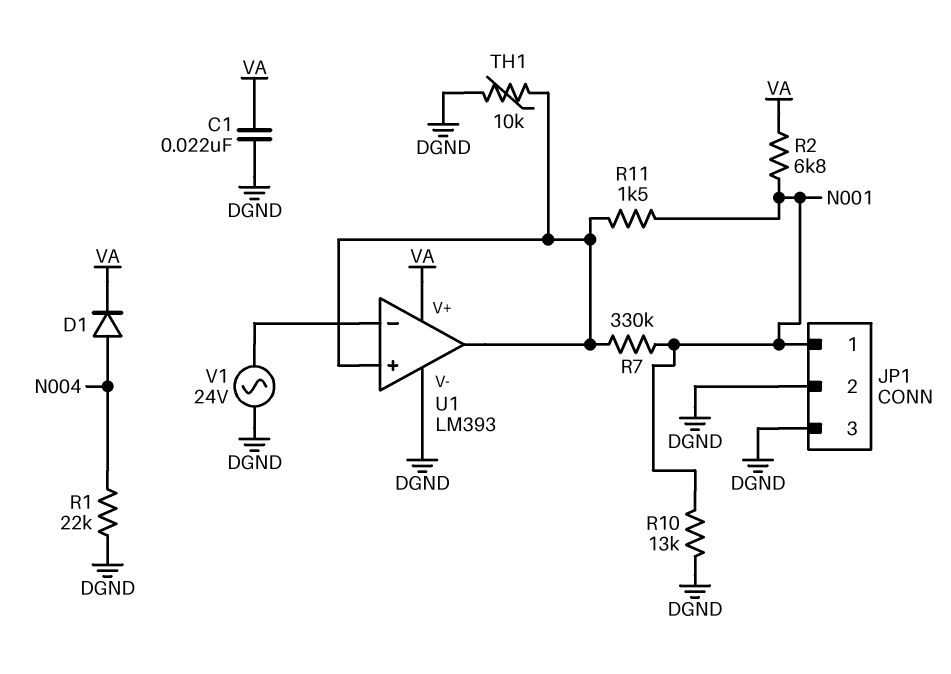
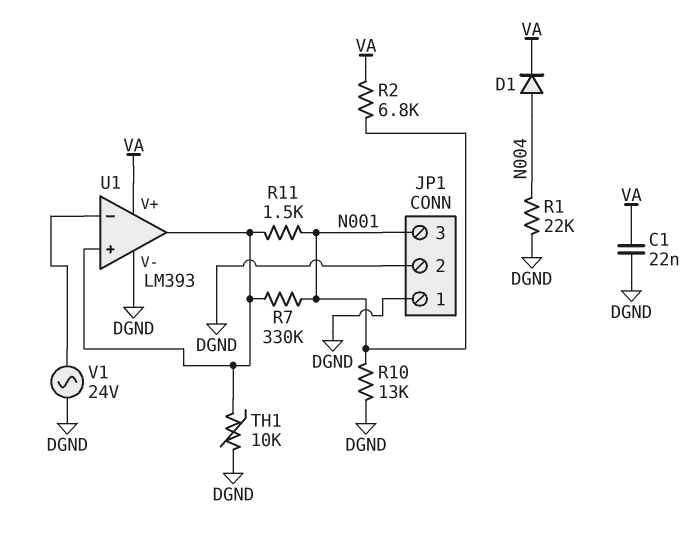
JP1 pin 1: N001 -> DGND
JP1 pin 3: DGND -> N001

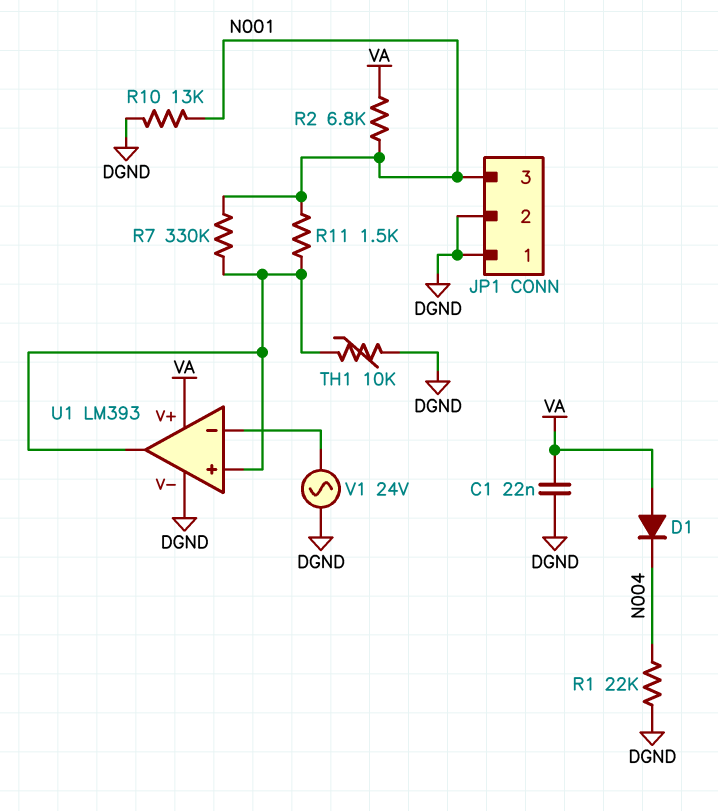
D1: diode (A N004, K VA) -> diode (A VA, K N004)

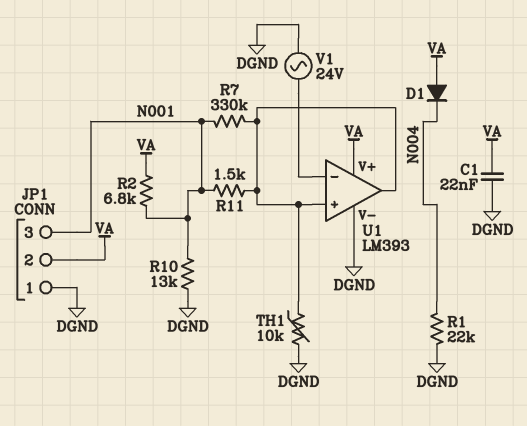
JP1 pin 2: DGND -> VA

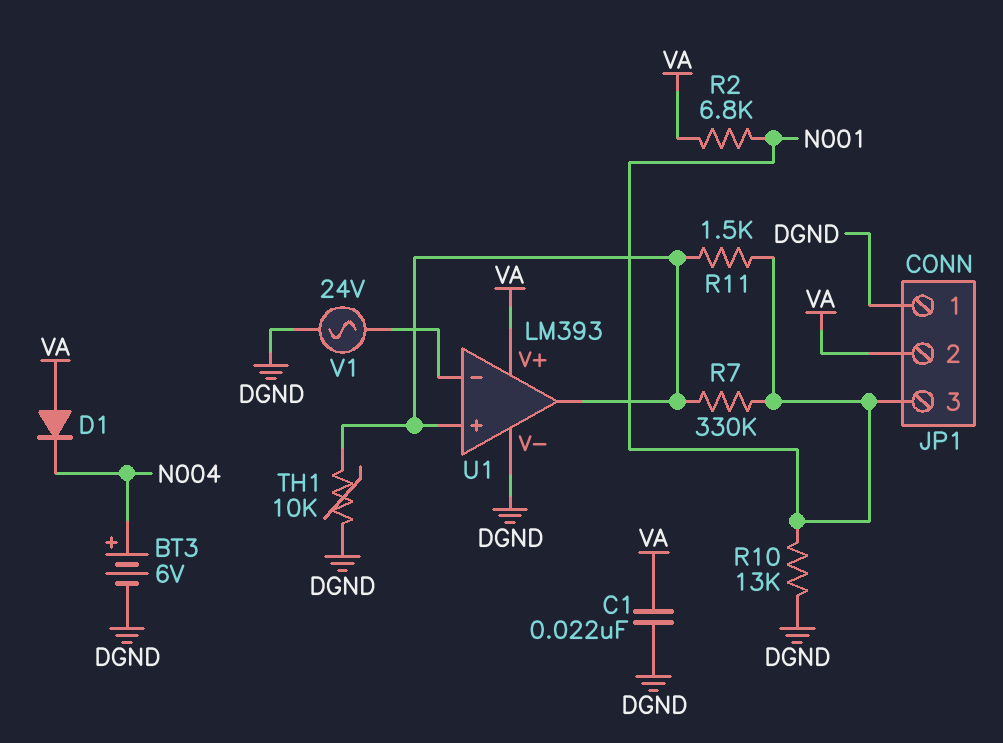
BT3: none -> 6V (plus N004, minus DGND)
R1: 22k (DGND, N004) -> none

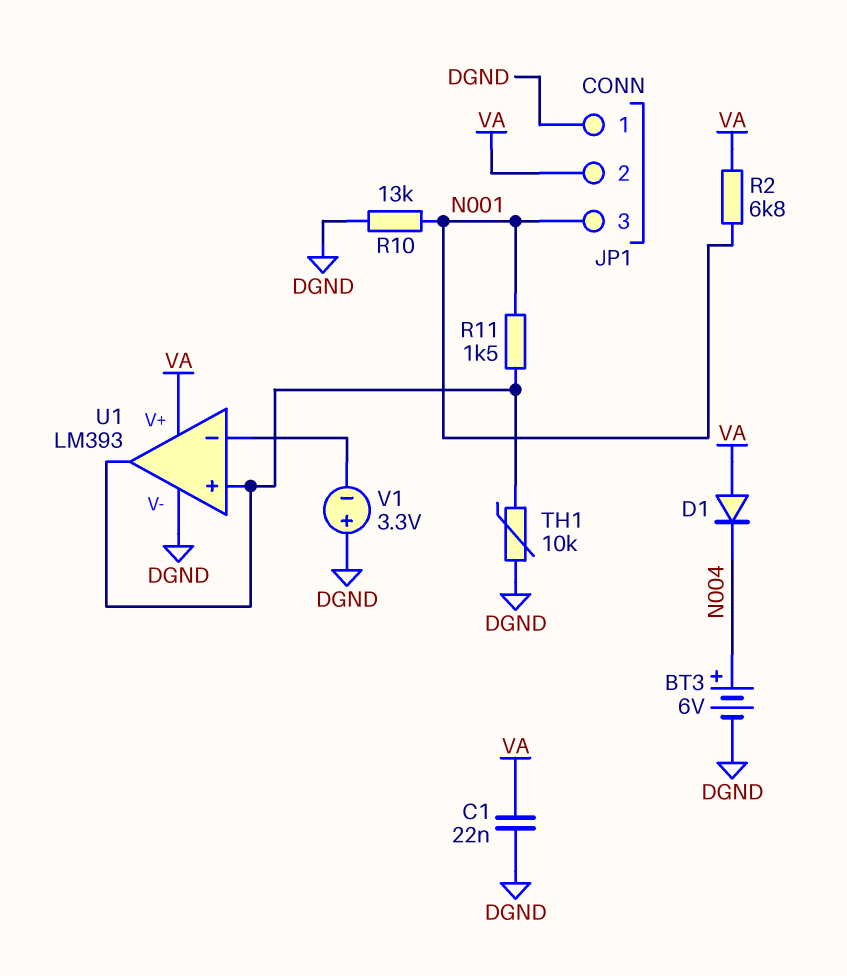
R7: 330k (N001, U1/in+) -> none
V1: AC 24V (DGND, U1/in-) -> 3.3V (plus DGND, minus U1/in-)

